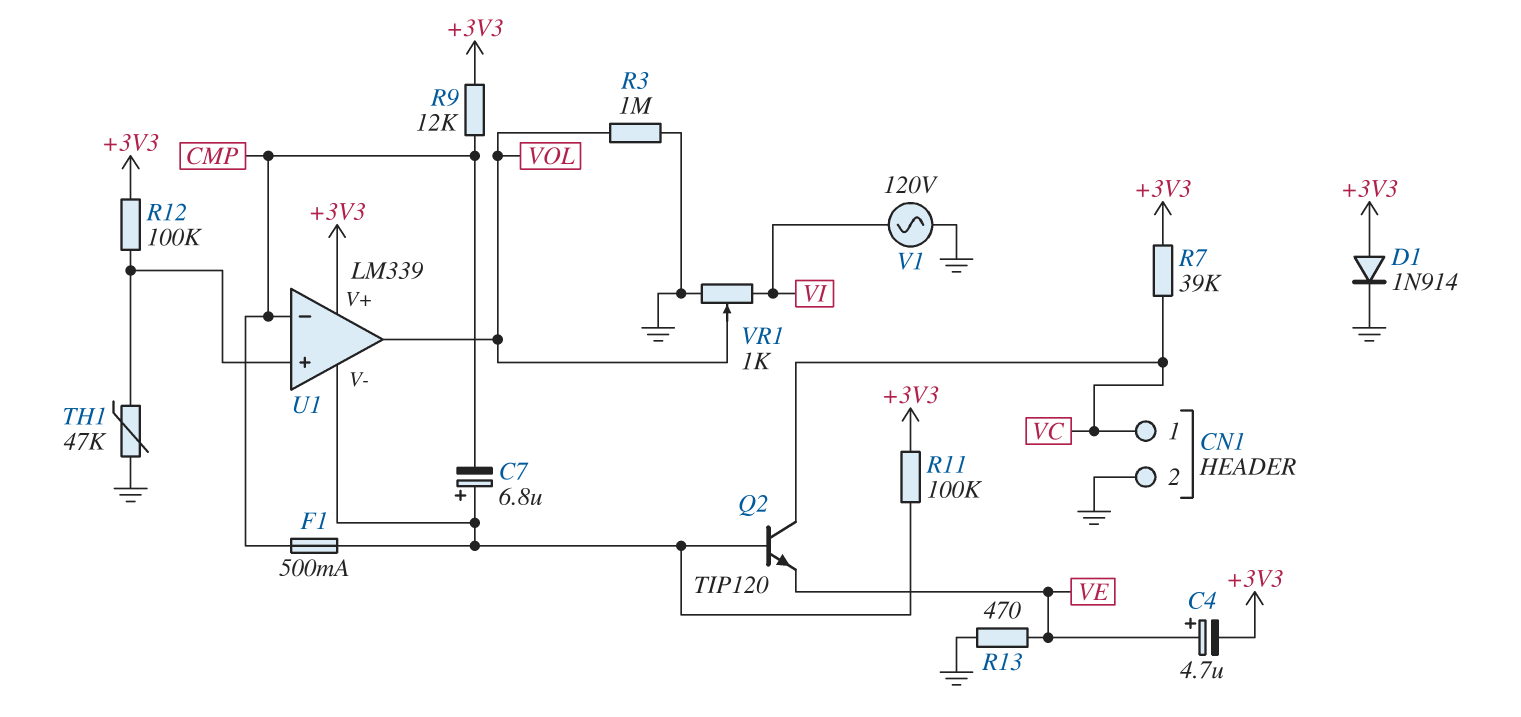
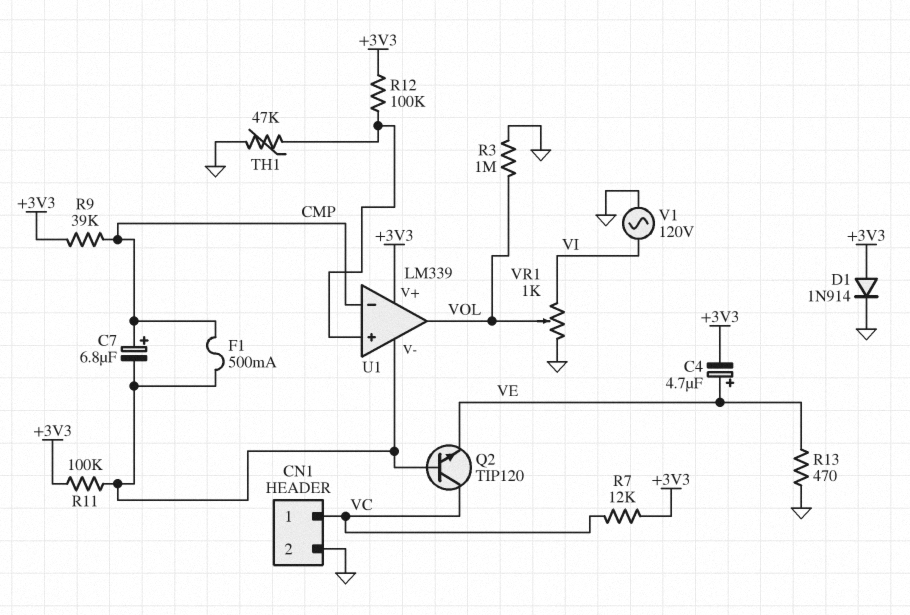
C7: 6.8uF (plus U1/V-, minus CMP) -> 6.8uF (plus CMP, minus U1/V-)
R7: 39k (+3V3, VC) -> 12k (+3V3, VC)
R9: 12k (+3V3, CMP) -> 39k (+3V3, CMP)

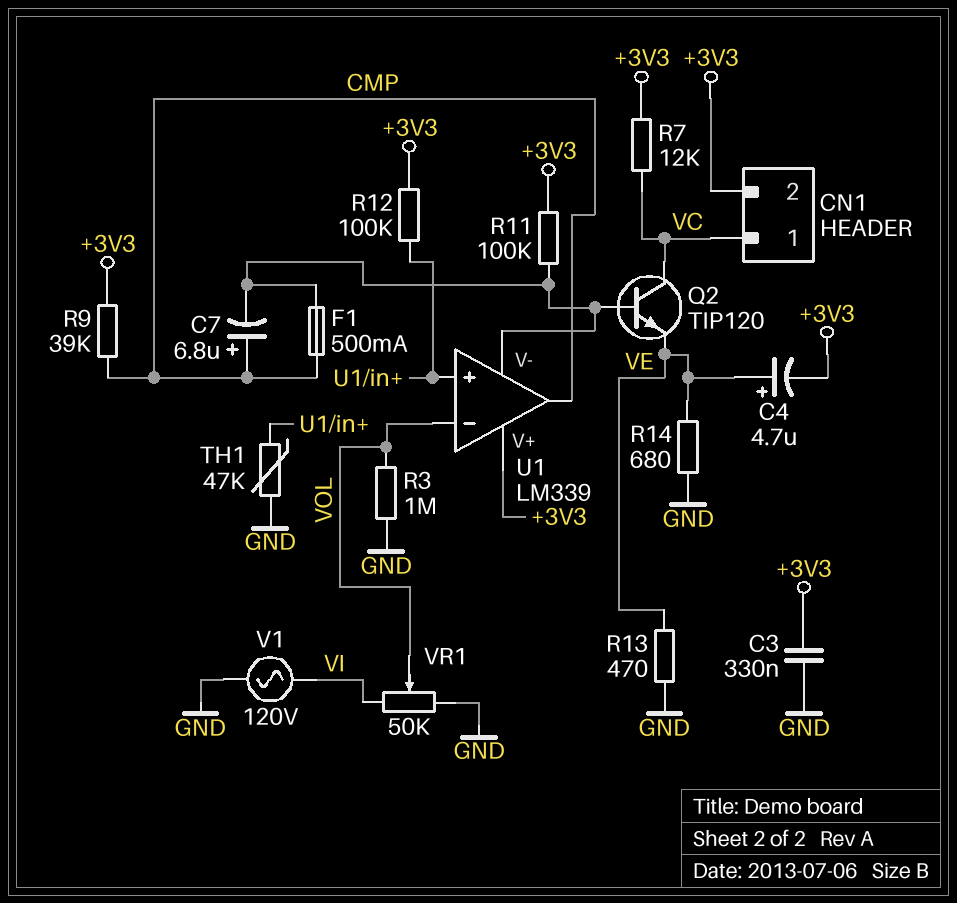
C3: none -> 330nF (+3V3, GND)
CN1 pin 2: GND -> +3V3
D1: diode 1N914 (A +3V3, K GND) -> none
R14: none -> 680 (GND, VE)
U1 pin in-: CMP -> VOL
U1 pin out: VOL -> CMP
VR1: 1k (GND, VI, wiper VOL) -> 50k (GND, VI, wiper VOL)

